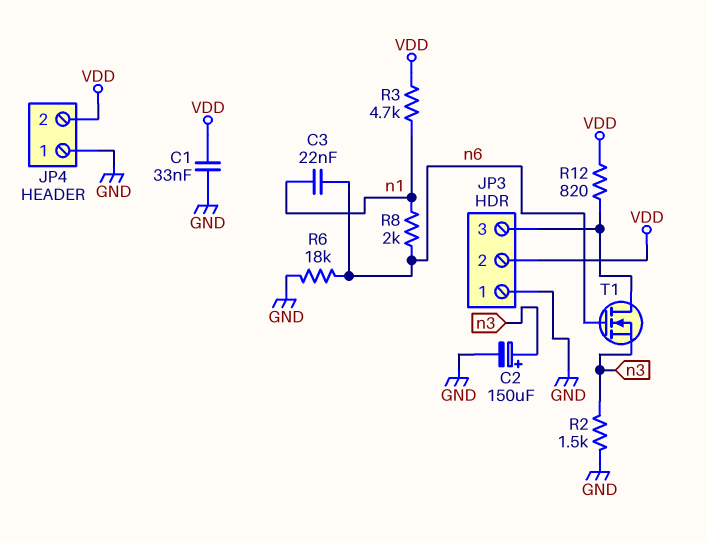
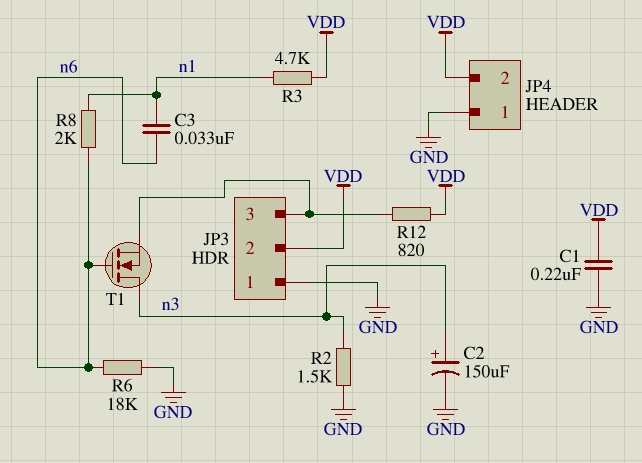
C1: 33nF (GND, VDD) -> 220nF (GND, VDD)
C3: 22nF (n1, n6) -> 33nF (n1, n6)
T1: NMOS (G n6, D JP3/3, S n3) -> NMOS (G n6, D n3, S JP3/3)

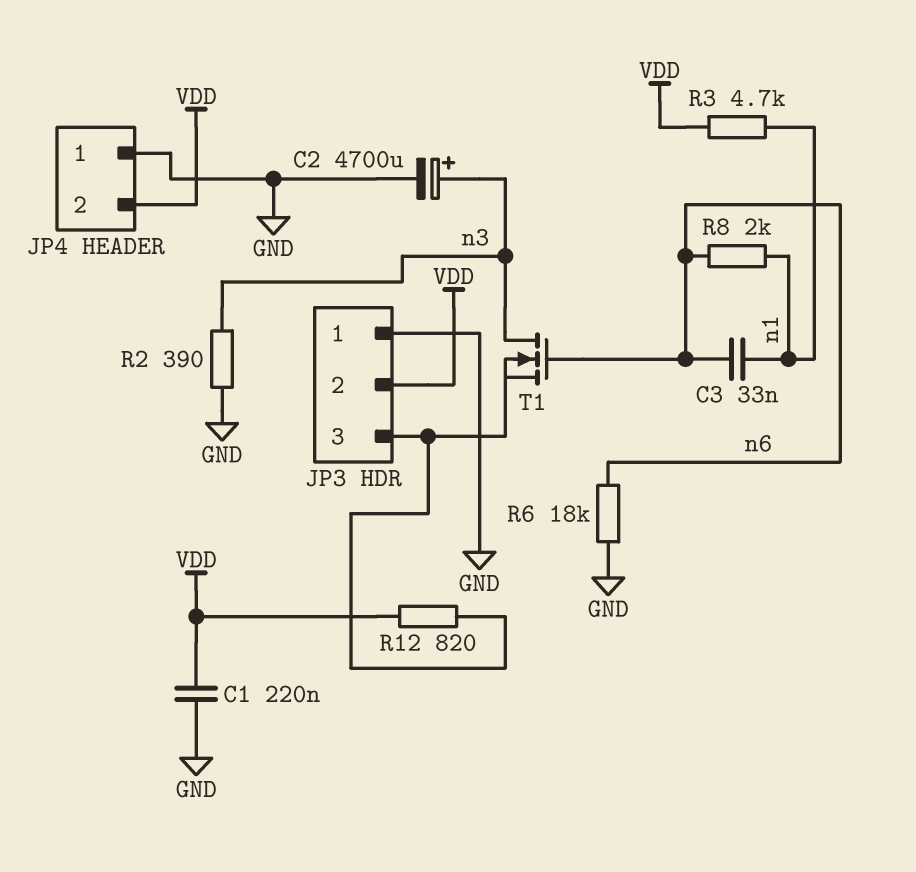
C2: 150uF (plus n3, minus GND) -> 4700uF (plus n3, minus GND)
R2: 1.5k (GND, n3) -> 390 (GND, n3)

